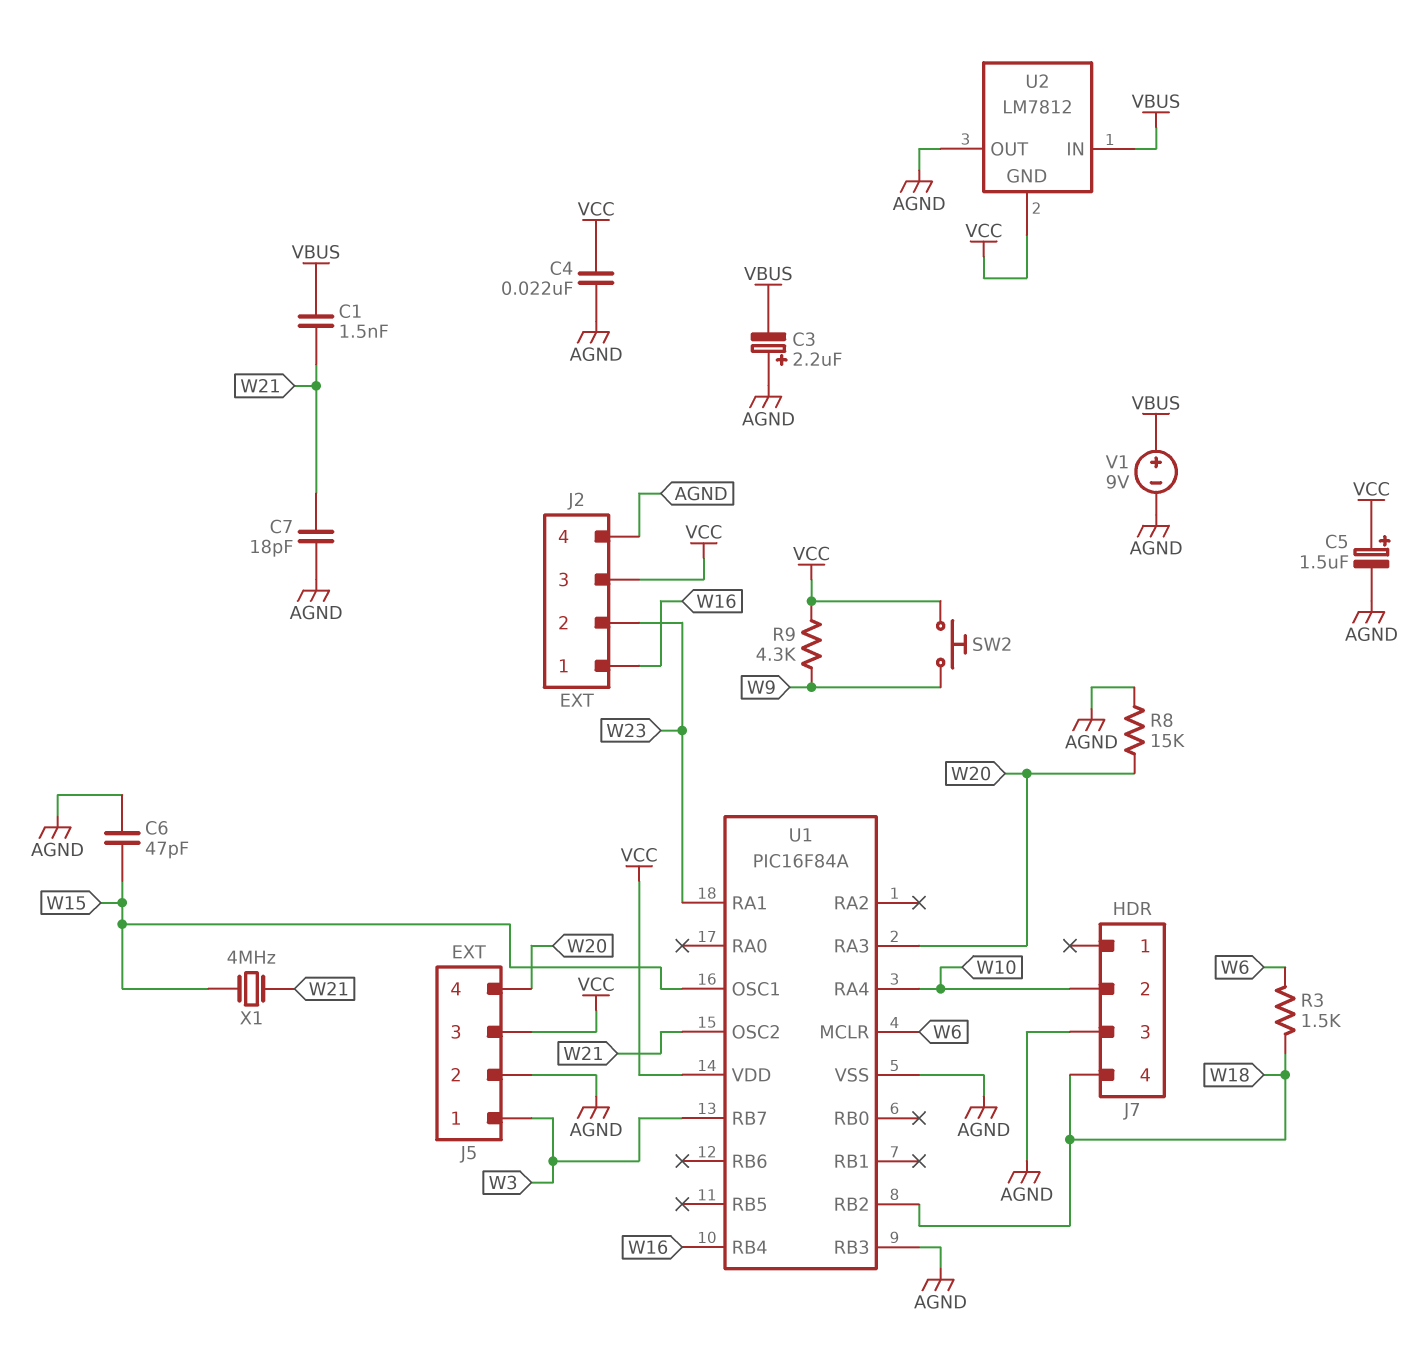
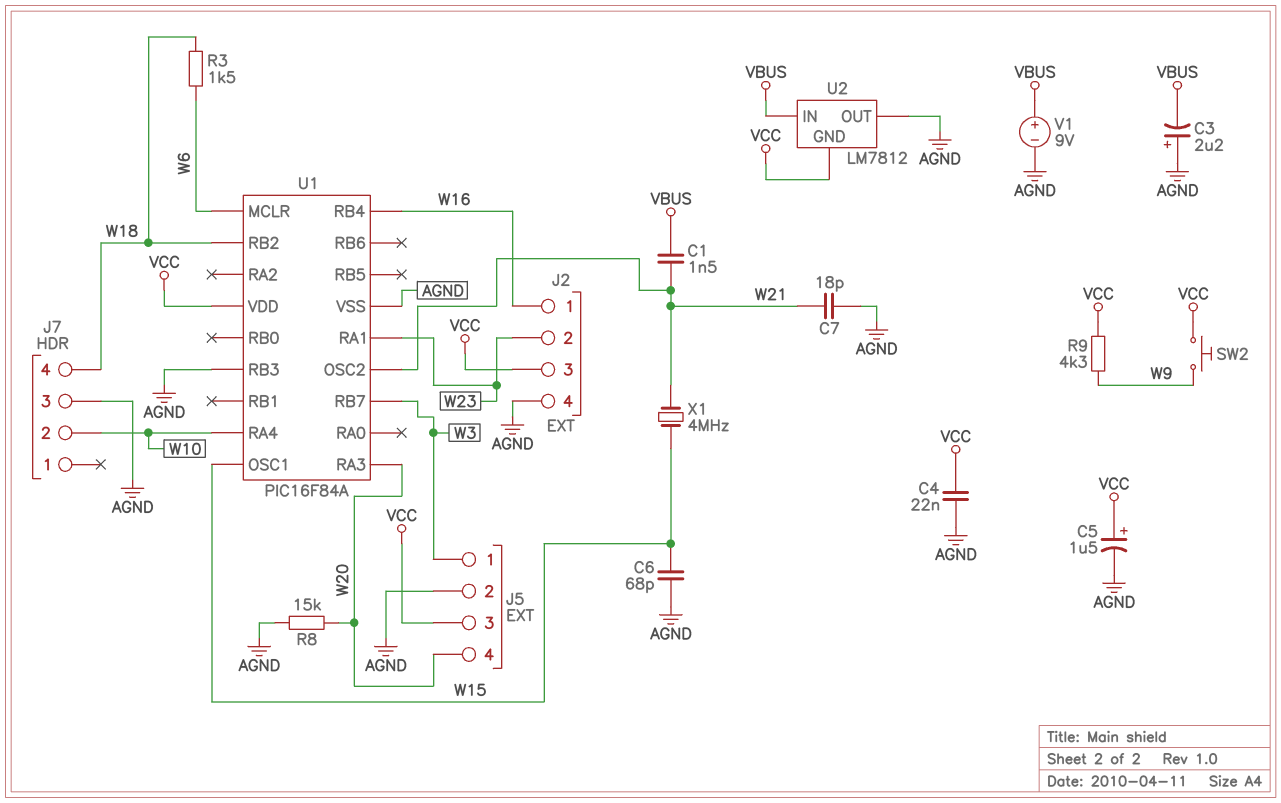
C6: 47pF (AGND, W15) -> 68pF (AGND, W15)

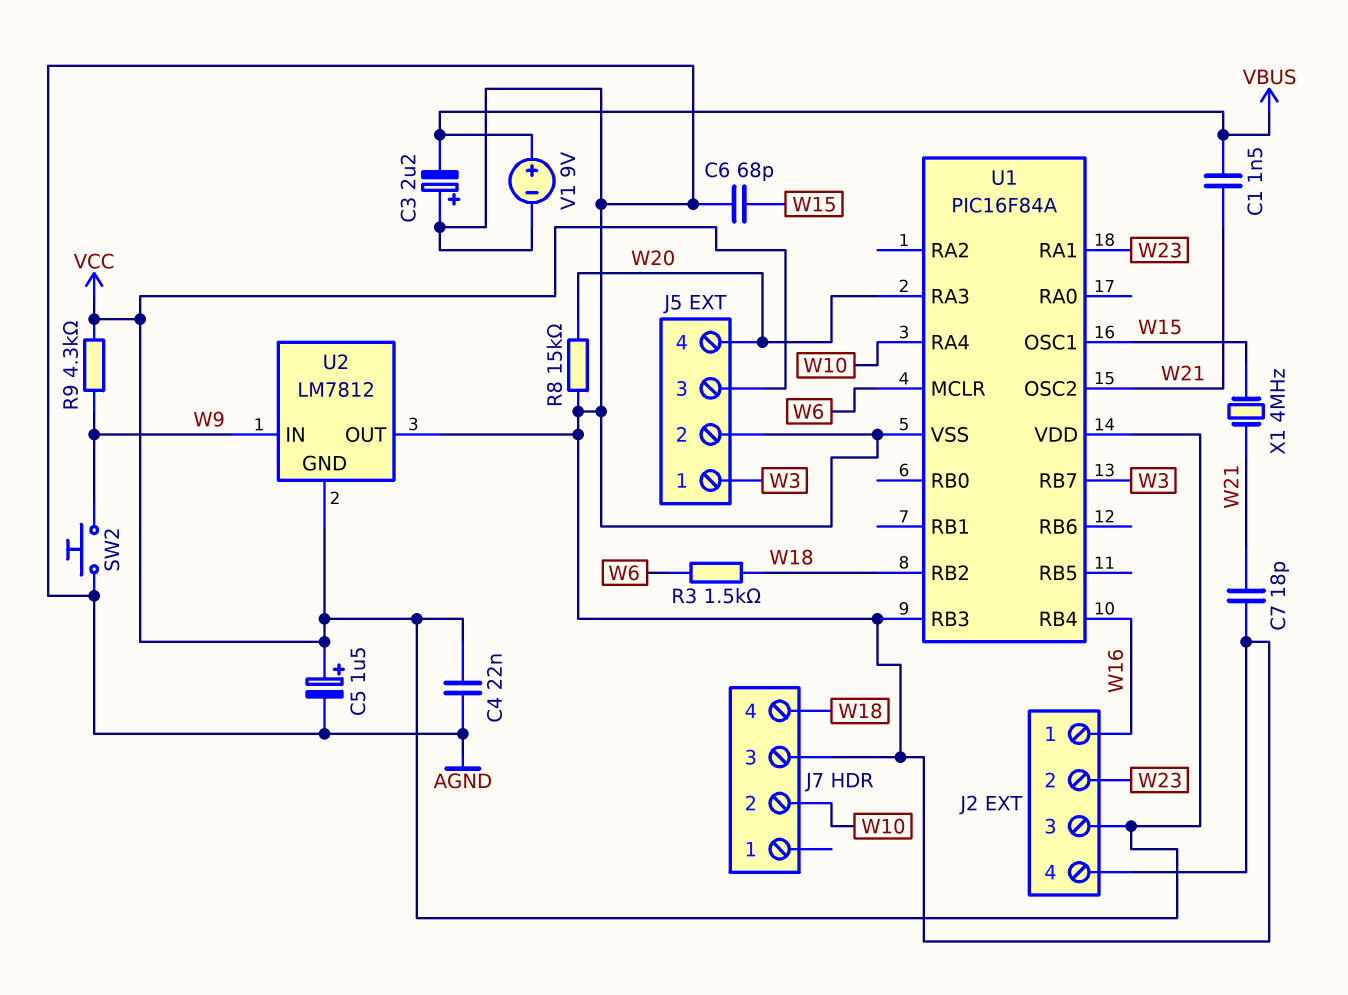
SW2: button (VCC, W9) -> button (AGND, W9)
U2 pin IN: VBUS -> W9

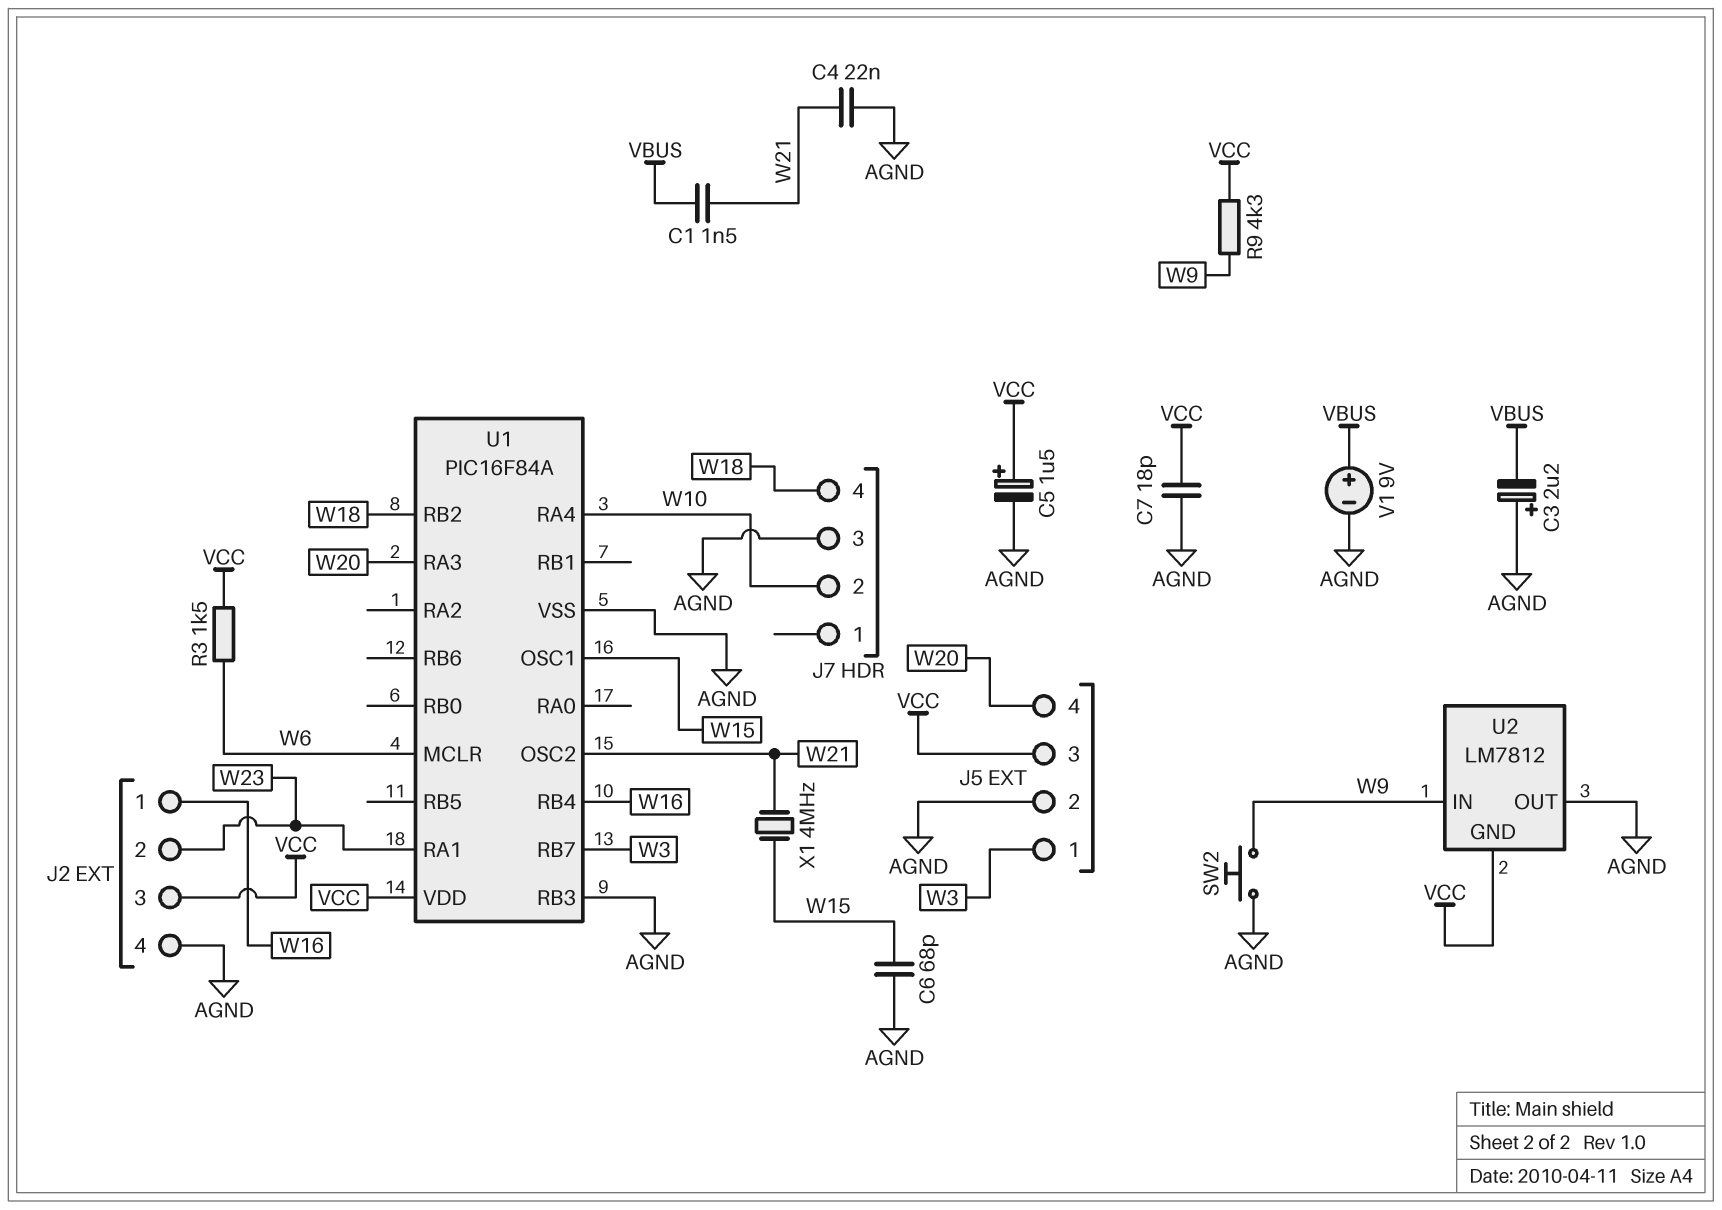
C4: 22nF (AGND, VCC) -> 22nF (AGND, W21)
C7: 18pF (AGND, W21) -> 18pF (AGND, VCC)
R3: 1.5k (W6, W18) -> 1.5k (VCC, W6)
R8: 15k (AGND, W20) -> none

